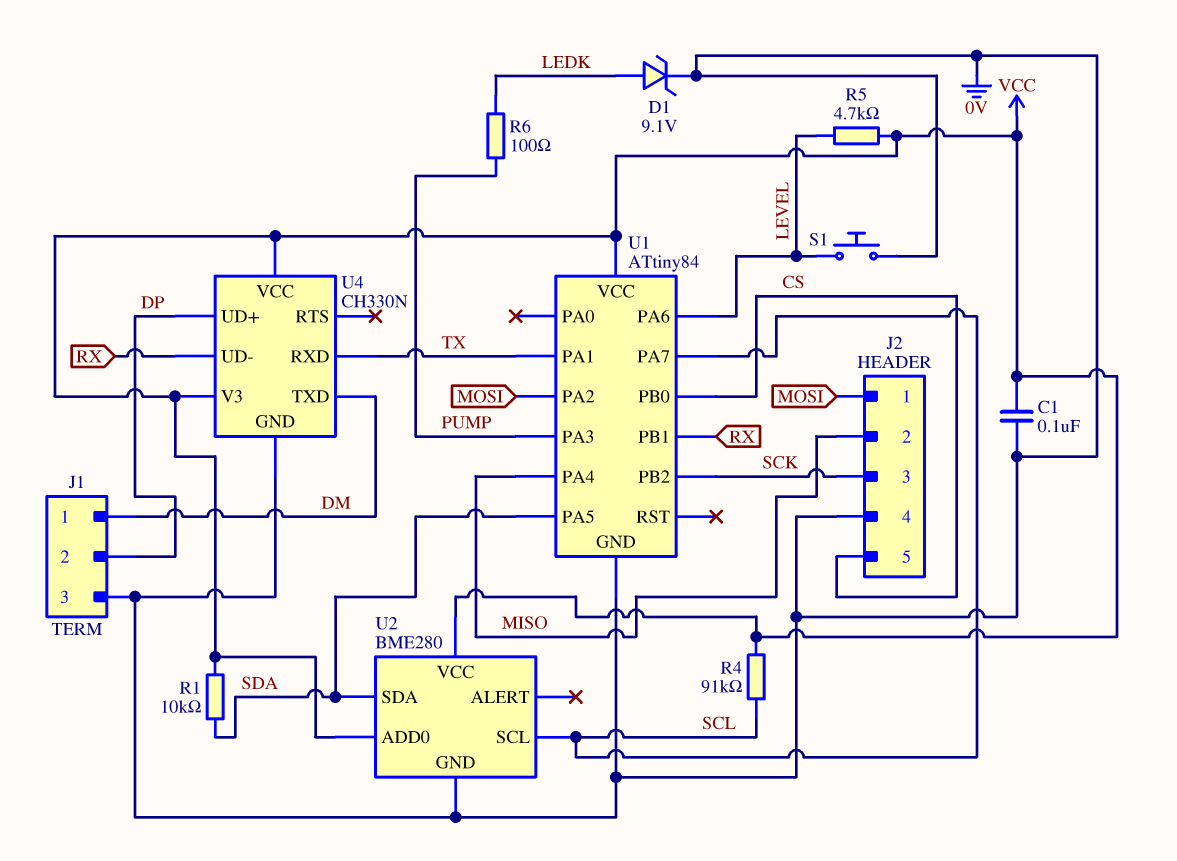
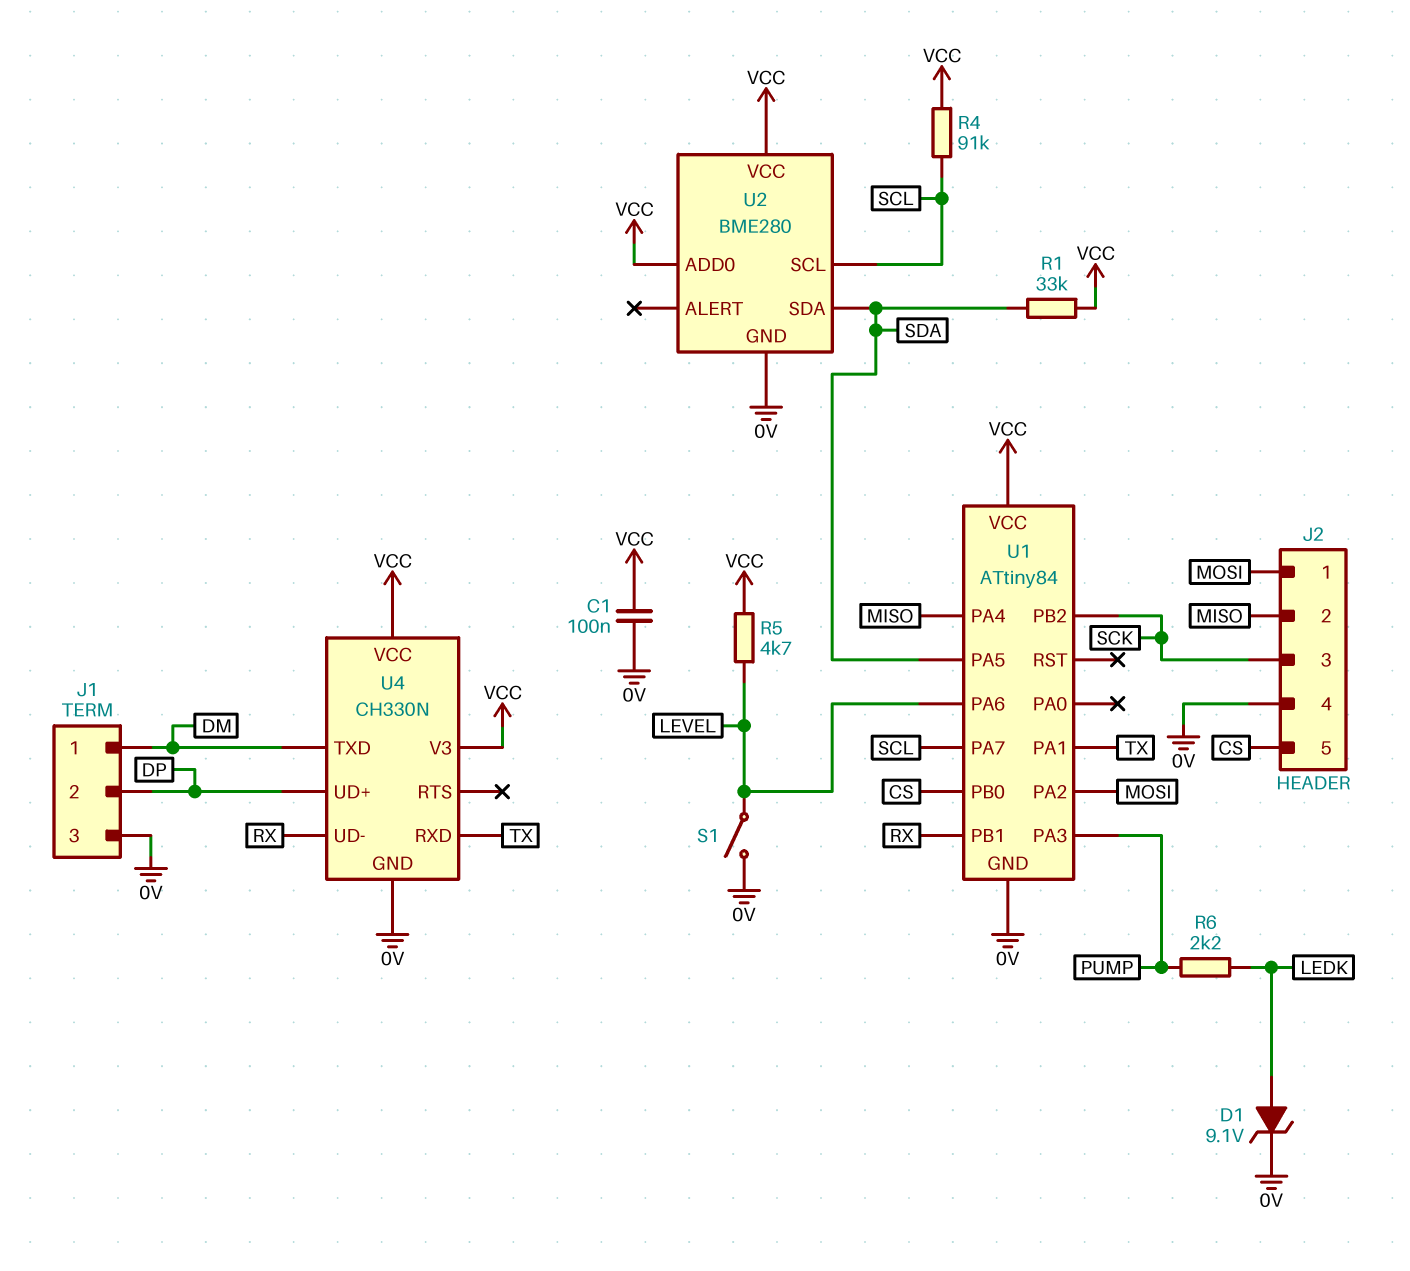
R1: 10k (SDA, VCC) -> 33k (SDA, VCC)
R6: 100 (LEDK, PUMP) -> 2.2k (LEDK, PUMP)
S1: button (0V, LEVEL) -> switch (0V, LEVEL)

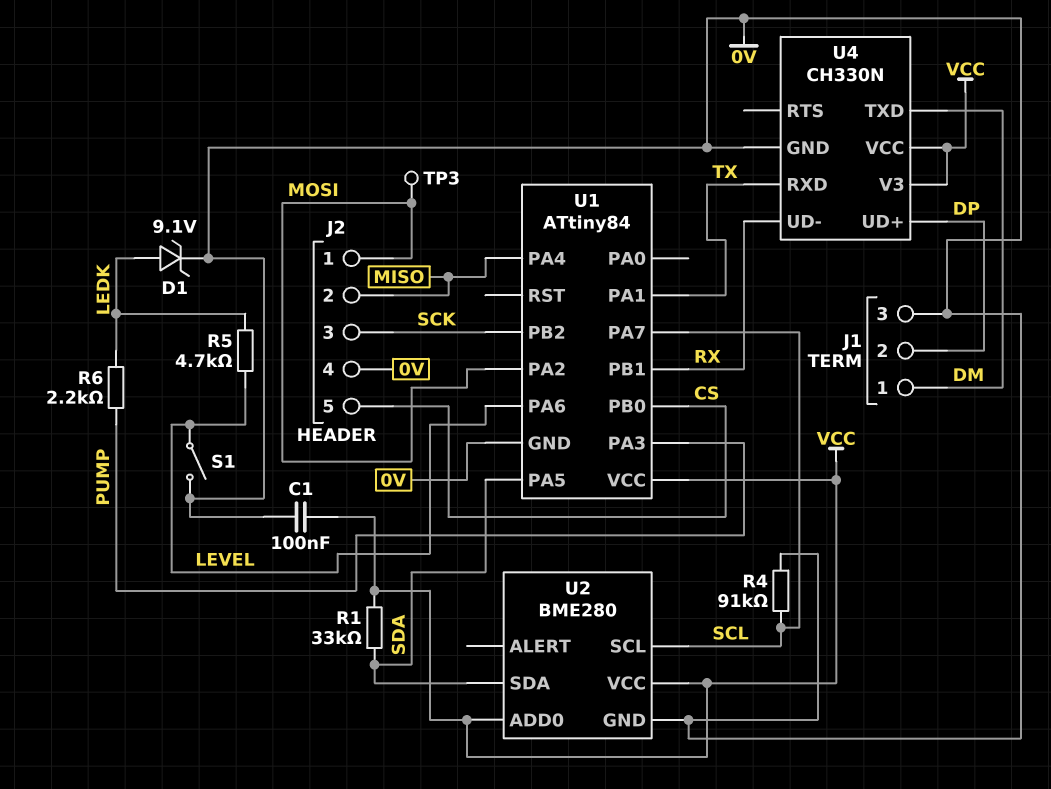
R4: 91k (SCL, VCC) -> 91k (0V, SCL)
R5: 4.7k (LEVEL, VCC) -> 4.7k (LEDK, LEVEL)
TP3: none -> test point (MOSI)

